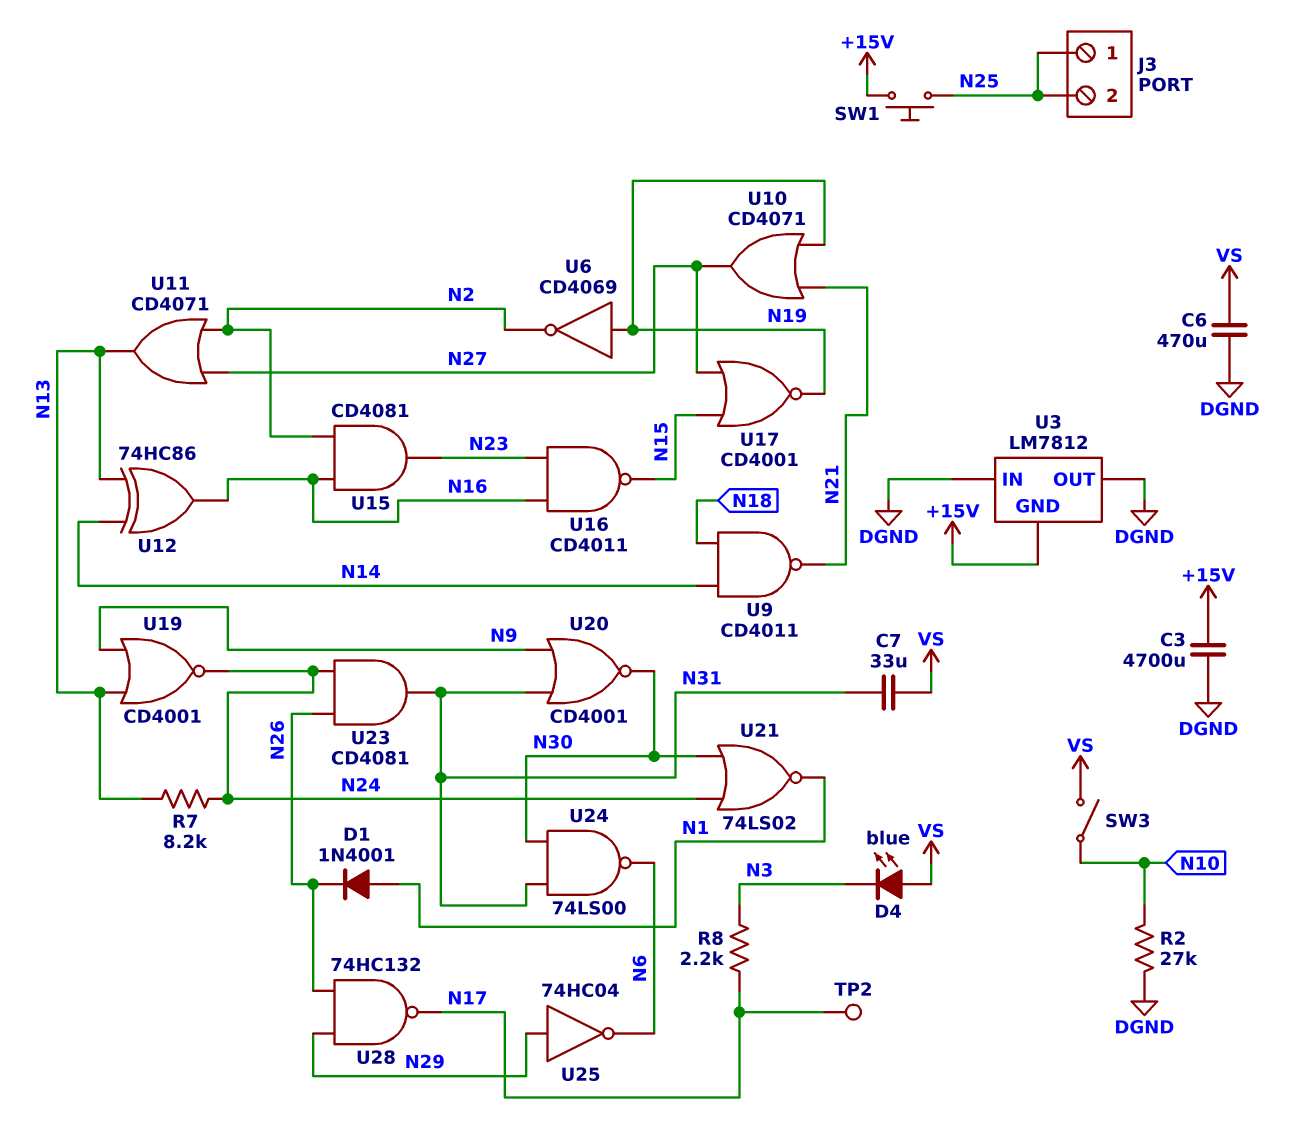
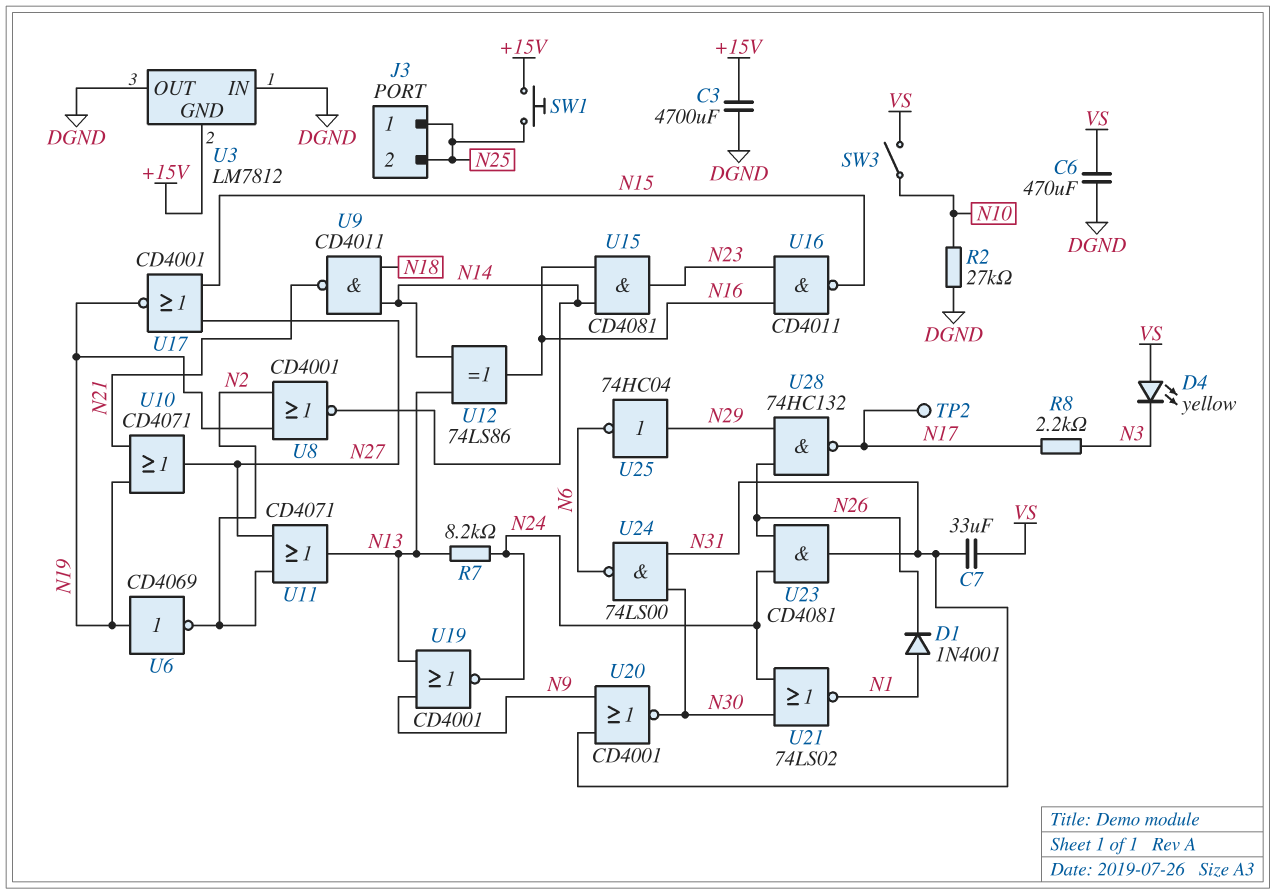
D4: LED blue (A VS, K N3) -> LED yellow (A VS, K N3)
U8: none -> NOR CD4001 (in N2, in N19, out N14)
U12: XOR 74HC86 (in N13, in N14, out N16) -> XOR 74LS86 (in N13, in N14, out N16)
U15: AND CD4081 (in N2, in N16, out N23) -> AND CD4081 (in N14, in N16, out N23)

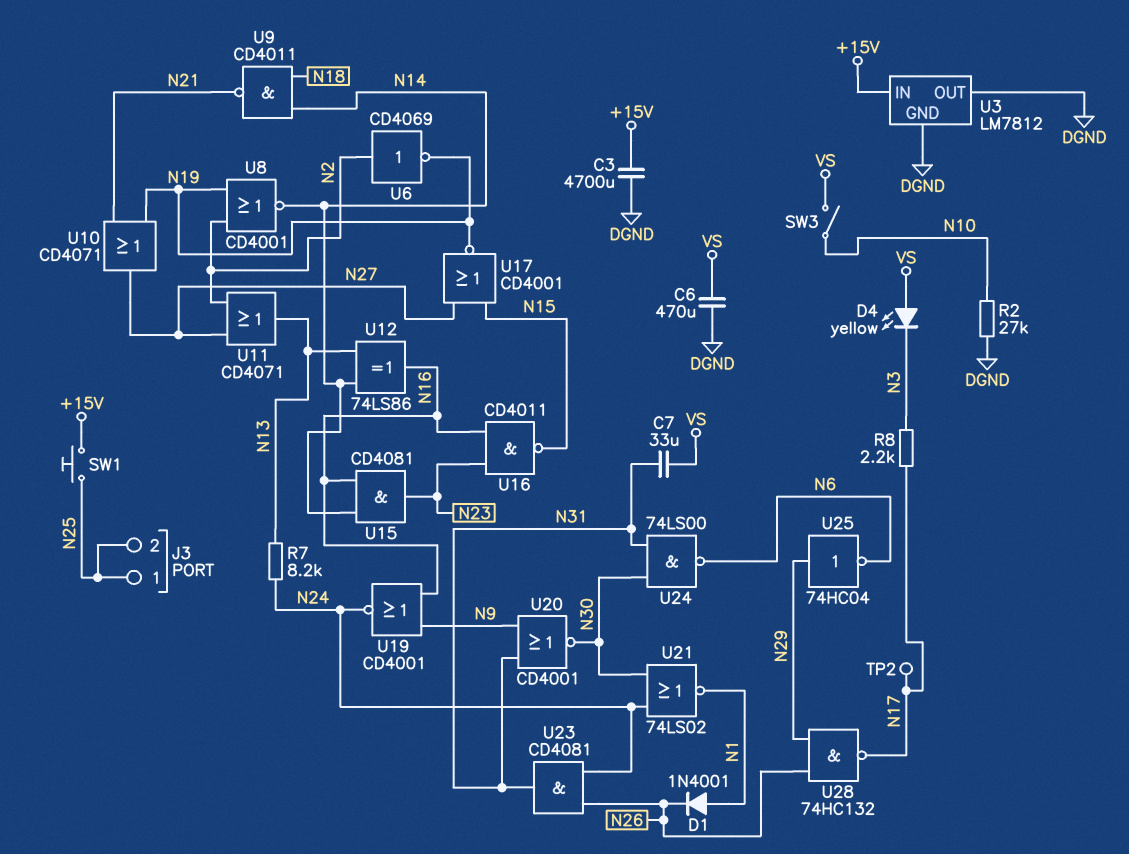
U3 pin GND: +15V -> DGND
U3 pin IN: DGND -> +15V
U6: NOT CD4069 (in N19, out N2) -> NOT CD4069 (in N2, out N19)
U19: NOR CD4001 (in N9, in N13, out N24) -> NOR CD4001 (in N9, in N16, out N24)

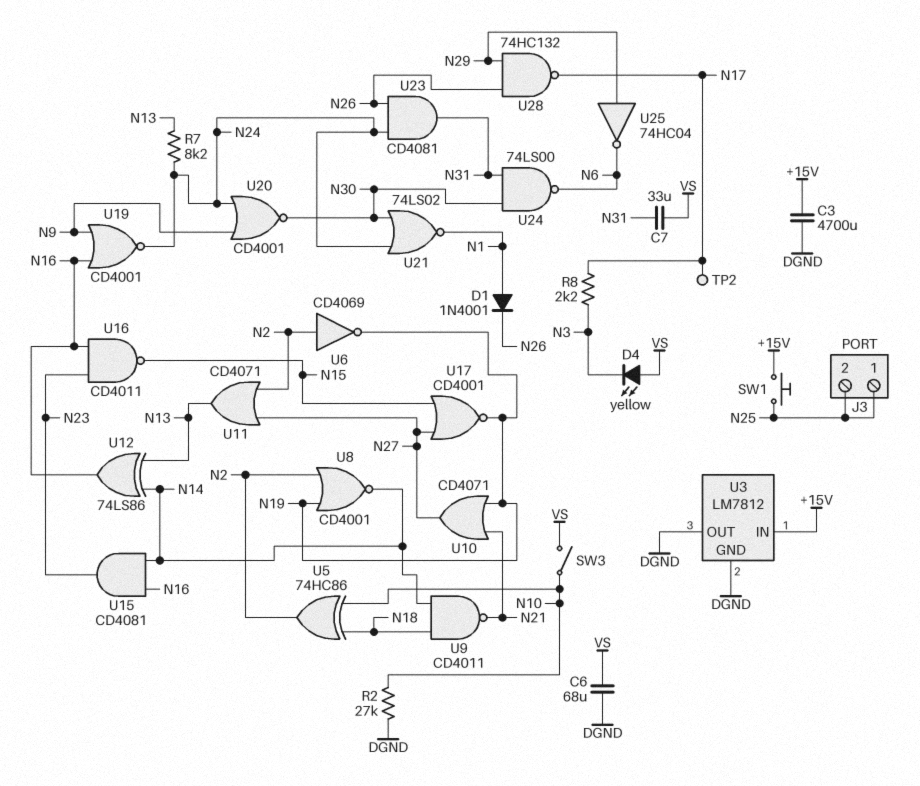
C6: 470uF (DGND, VS) -> 68uF (DGND, VS)
U5: none -> XOR 74HC86 (in N10, in N18, out N2)
U20: NOR CD4001 (in N9, in N31, out N30) -> NOR CD4001 (in N9, in N24, out N30)

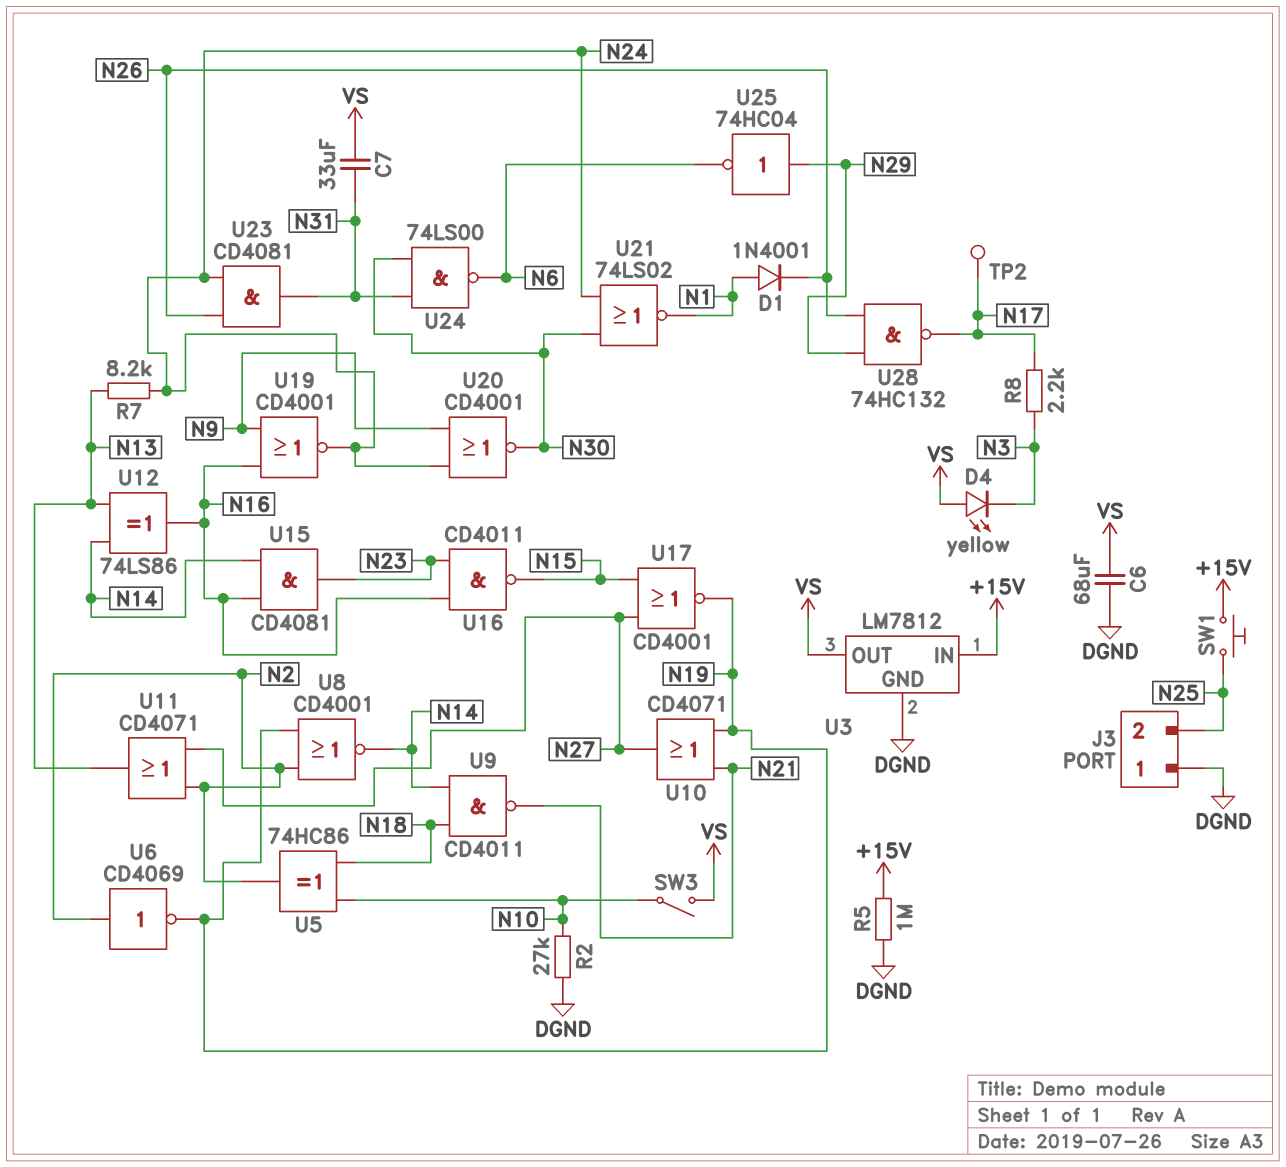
C3: 4700uF (+15V, DGND) -> none
J3 pin 1: N25 -> DGND
R5: none -> 1M (+15V, DGND)
U3 pin OUT: DGND -> VS

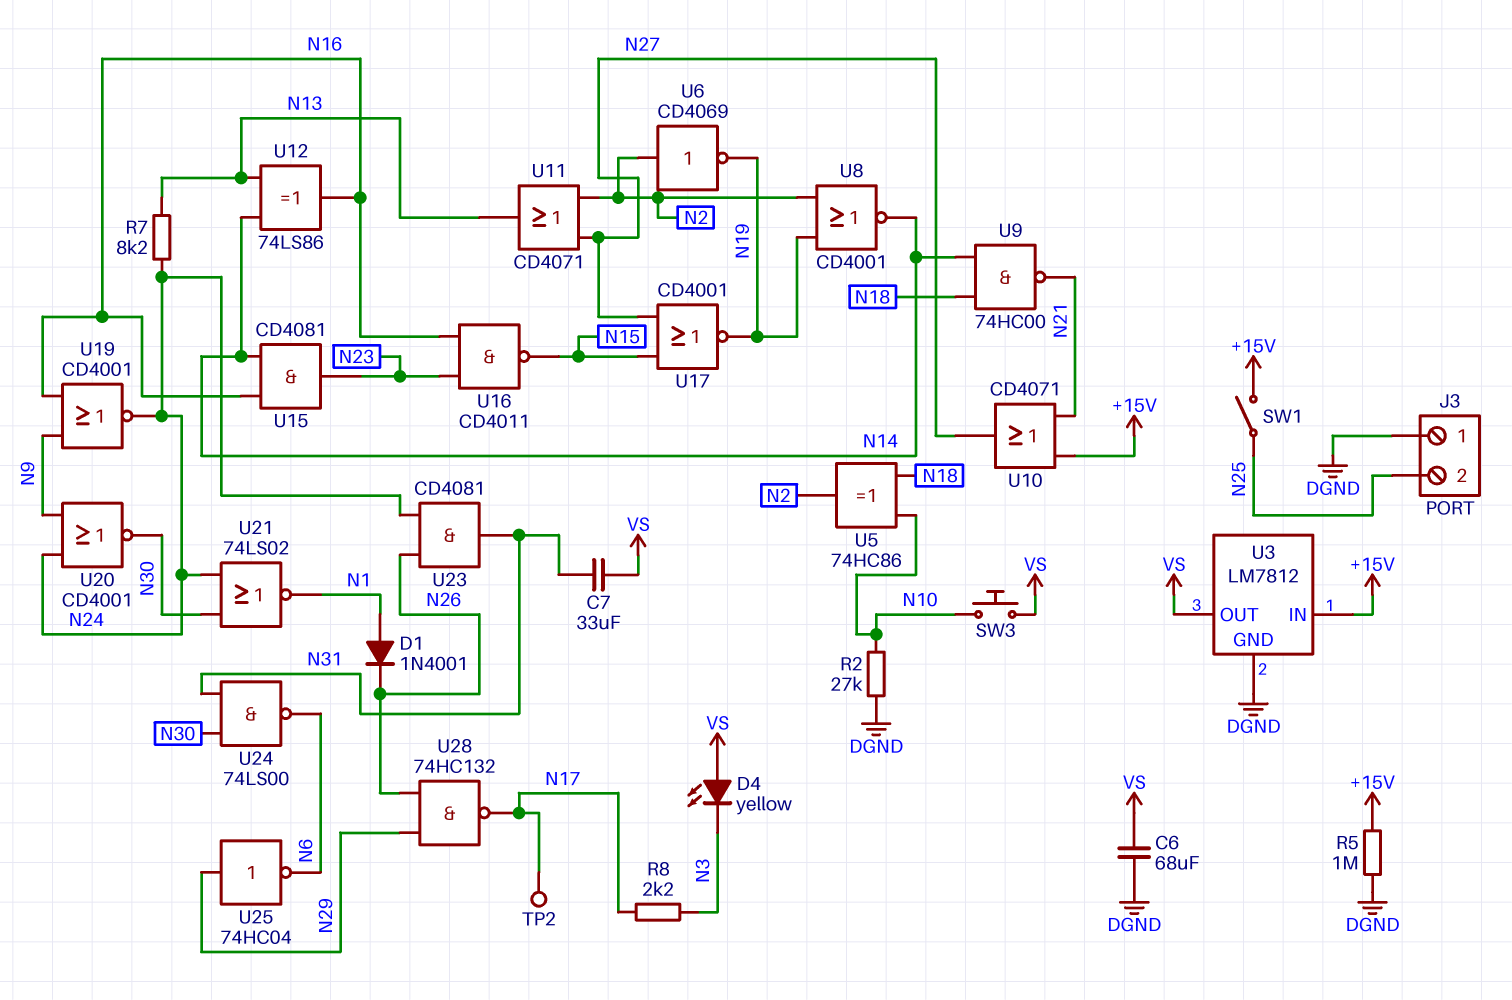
SW1: button (+15V, N25) -> switch (+15V, N25)
SW3: switch (N10, VS) -> button (N10, VS)
U9: NAND CD4011 (in N14, in N18, out N21) -> NAND 74HC00 (in N14, in N18, out N21)
U10: OR CD4071 (in N19, in N21, out N27) -> OR CD4071 (in +15V, in N21, out N27)

